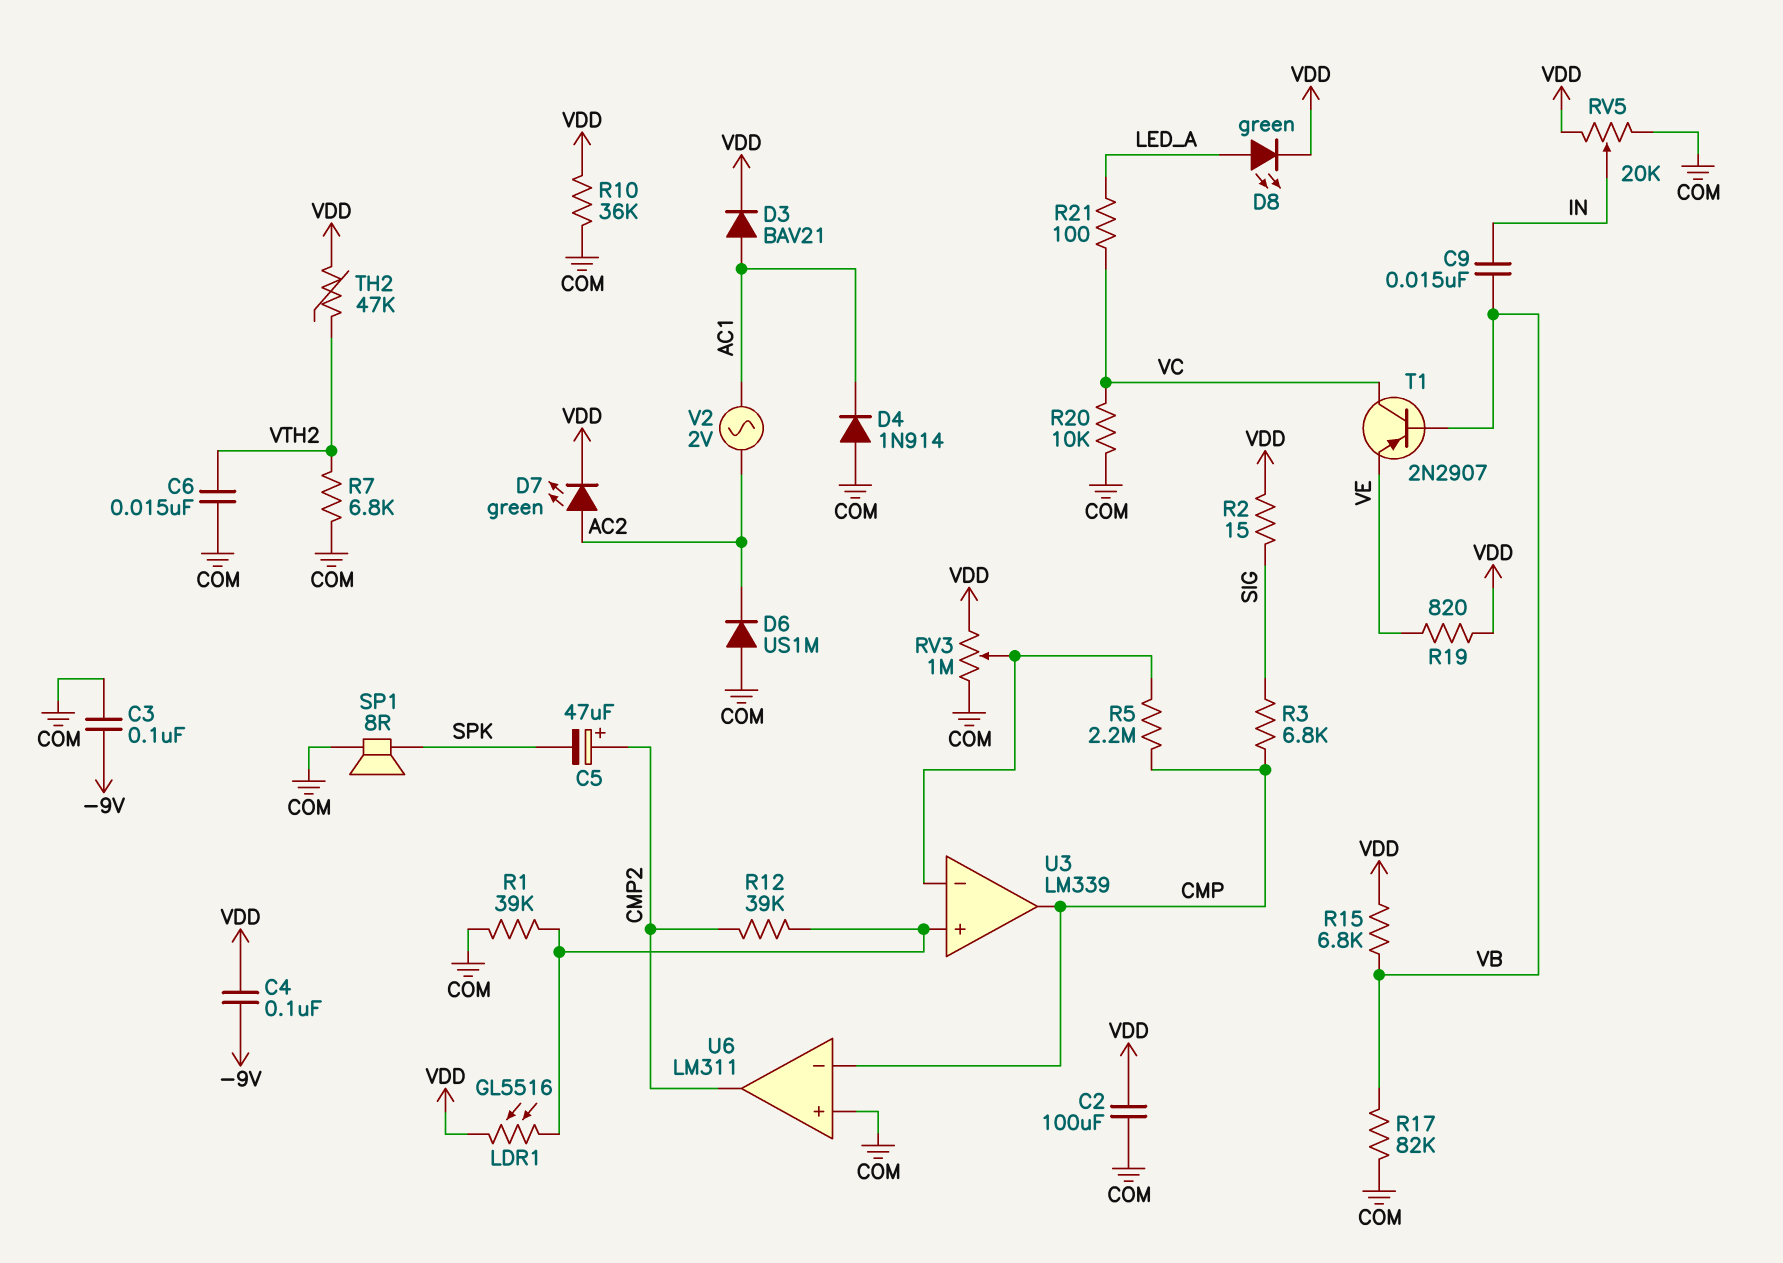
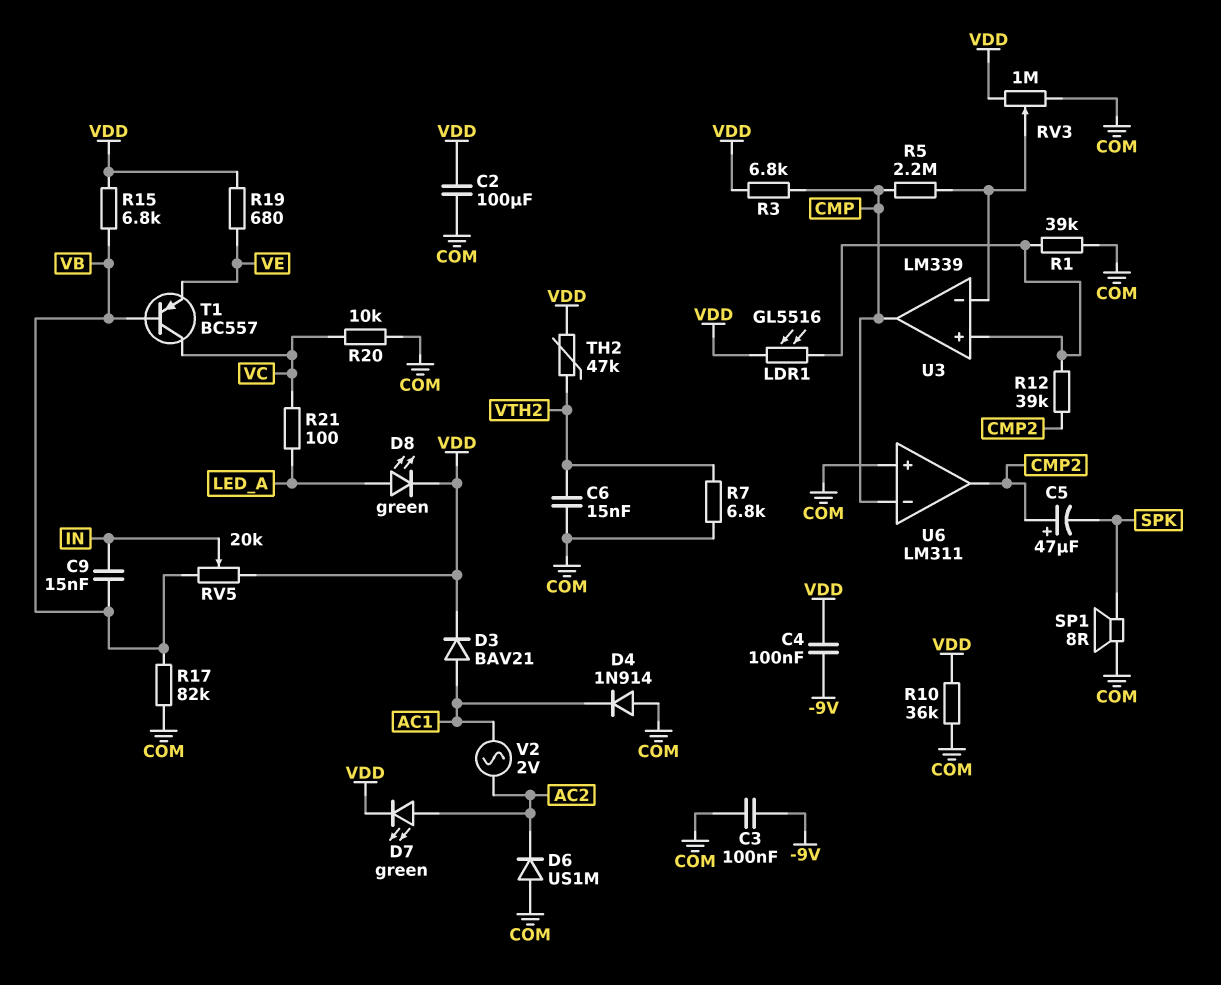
R2: 15 (SIG, VDD) -> none
R3: 6.8k (CMP, SIG) -> 6.8k (CMP, VDD)
R19: 820 (VDD, VE) -> 680 (VDD, VE)
RV5: 20k (COM, VDD, wiper IN) -> 20k (VB, VDD, wiper IN)
T1: PNP 2N2907 (B VB, C VC, E VE) -> PNP BC557 (B VB, C VC, E VE)

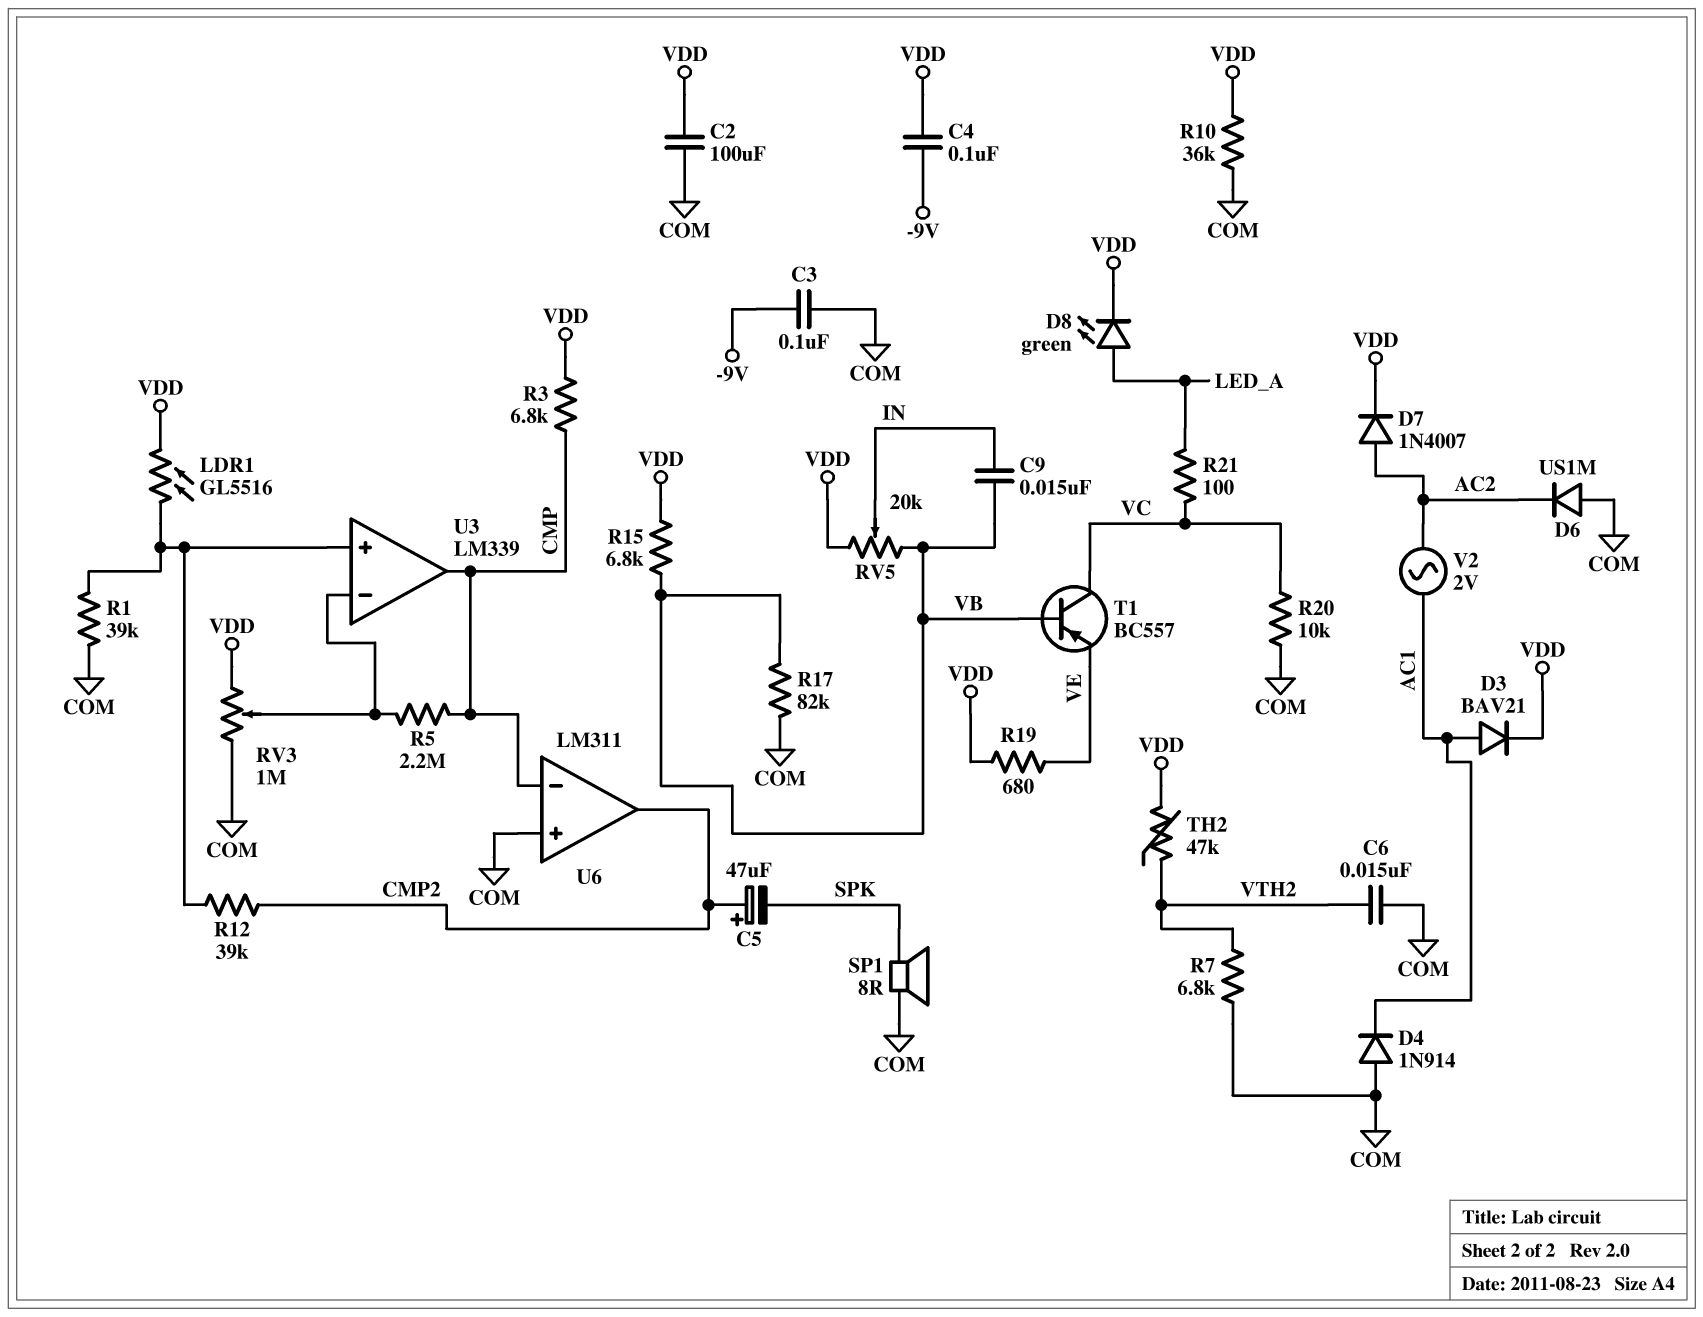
D7: LED green (A AC2, K VDD) -> diode 1N4007 (A AC2, K VDD)

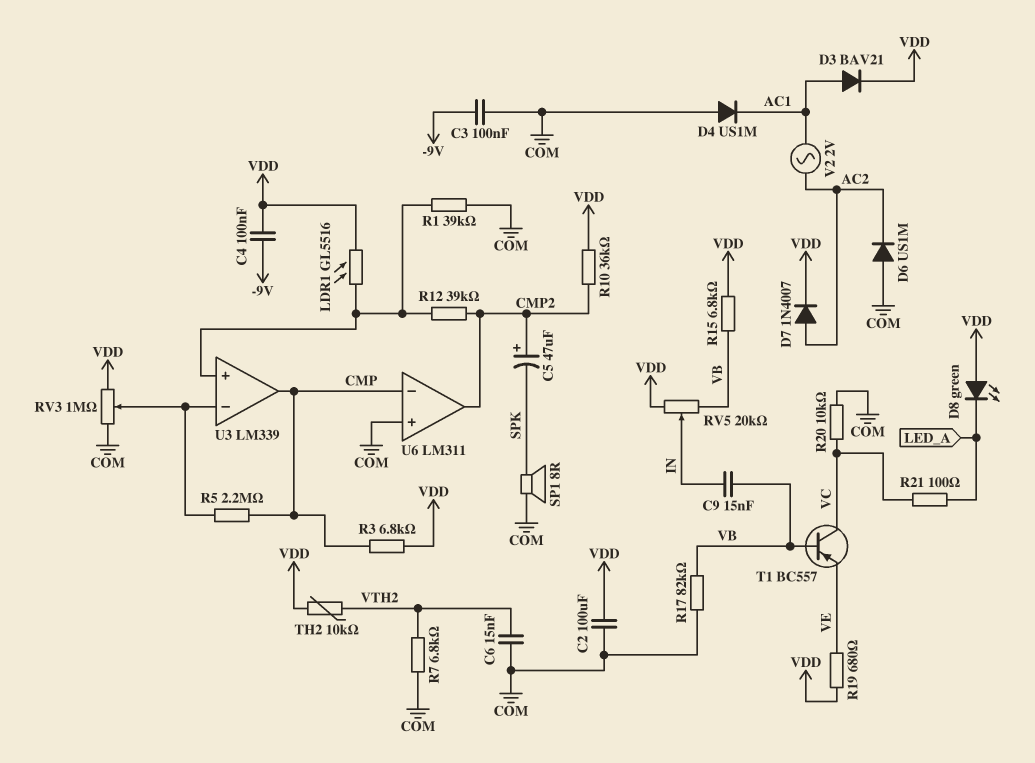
D4: diode 1N914 (A COM, K AC1) -> diode US1M (A COM, K AC1)
D8: LED green (A LED_A, K VDD) -> LED green (A VDD, K LED_A)
R10: 36k (COM, VDD) -> 36k (CMP2, VDD)
TH2: 47k (VDD, VTH2) -> 10k (VDD, VTH2)

